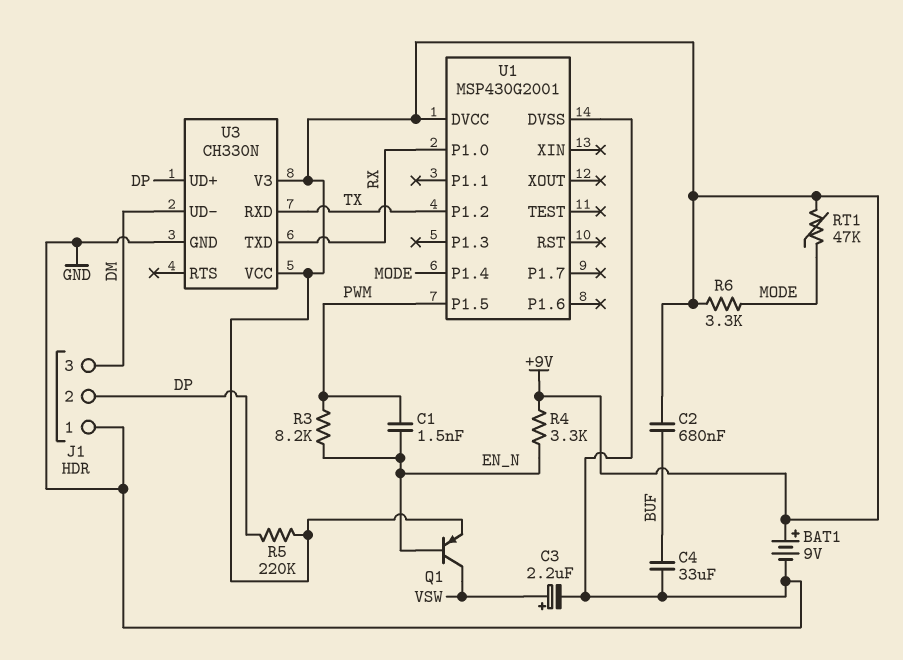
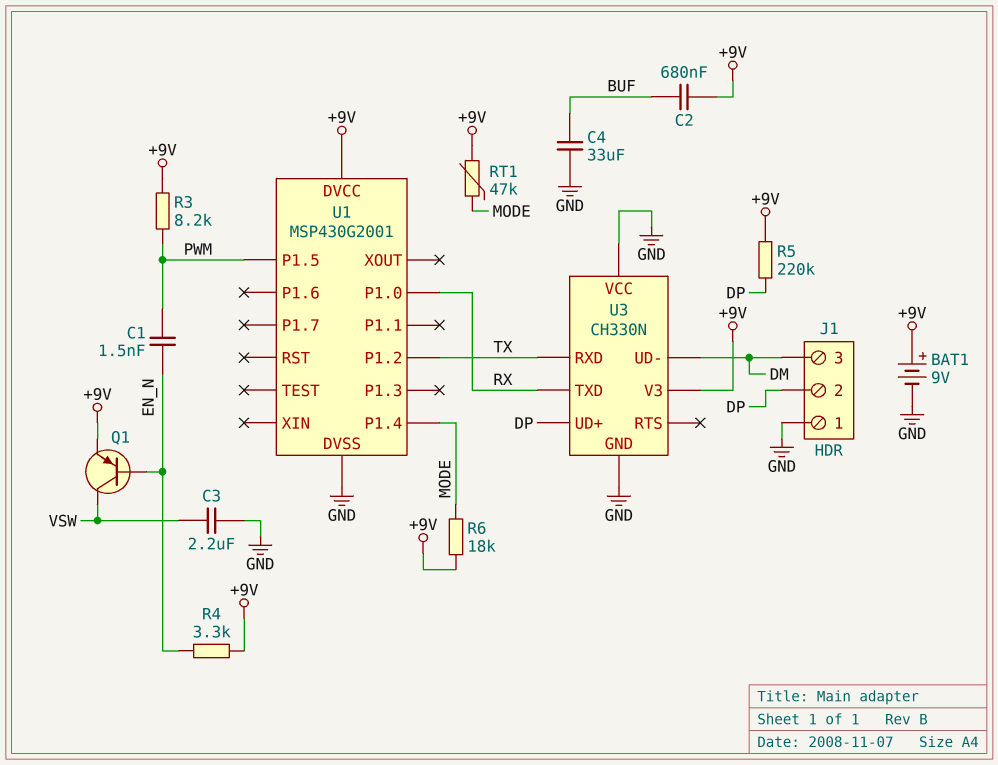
C3: 2.2uF (plus VSW, minus GND) -> 2.2uF (GND, VSW)
R3: 8.2k (EN_N, PWM) -> 8.2k (+9V, PWM)
R6: 3.3k (+9V, MODE) -> 18k (+9V, MODE)
U3 pin VCC: +9V -> GND

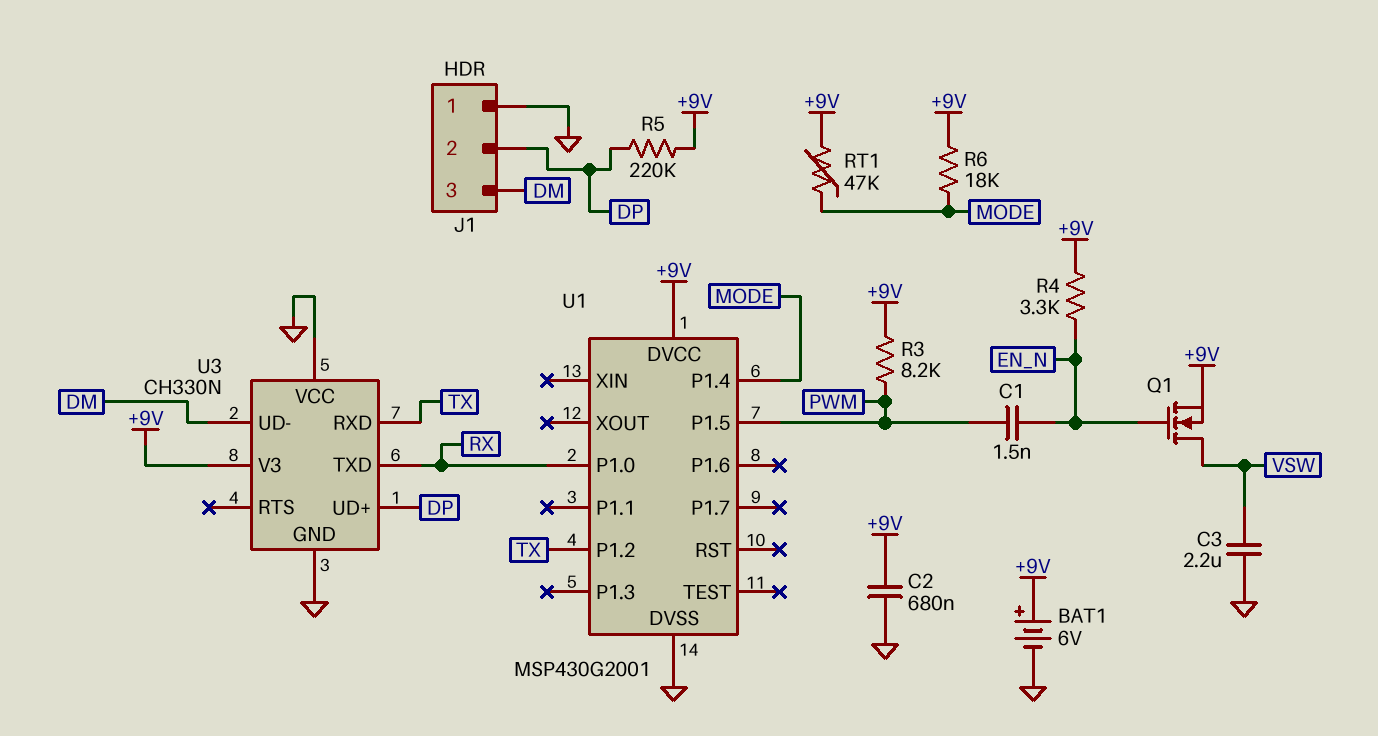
BAT1: 9V (plus +9V, minus GND) -> 6V (plus +9V, minus GND)
C2: 680nF (+9V, BUF) -> 680nF (+9V, GND)
C4: 33uF (BUF, GND) -> none
Q1: PNP (B EN_N, C VSW, E +9V) -> NMOS (G EN_N, D VSW, S +9V)

